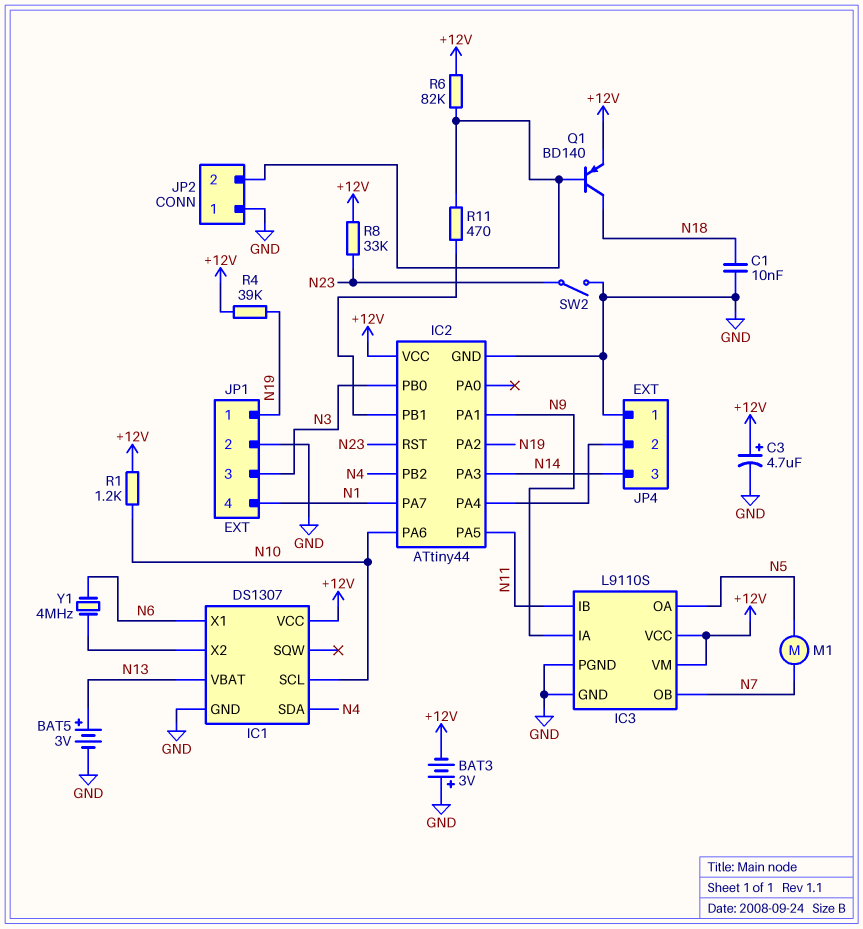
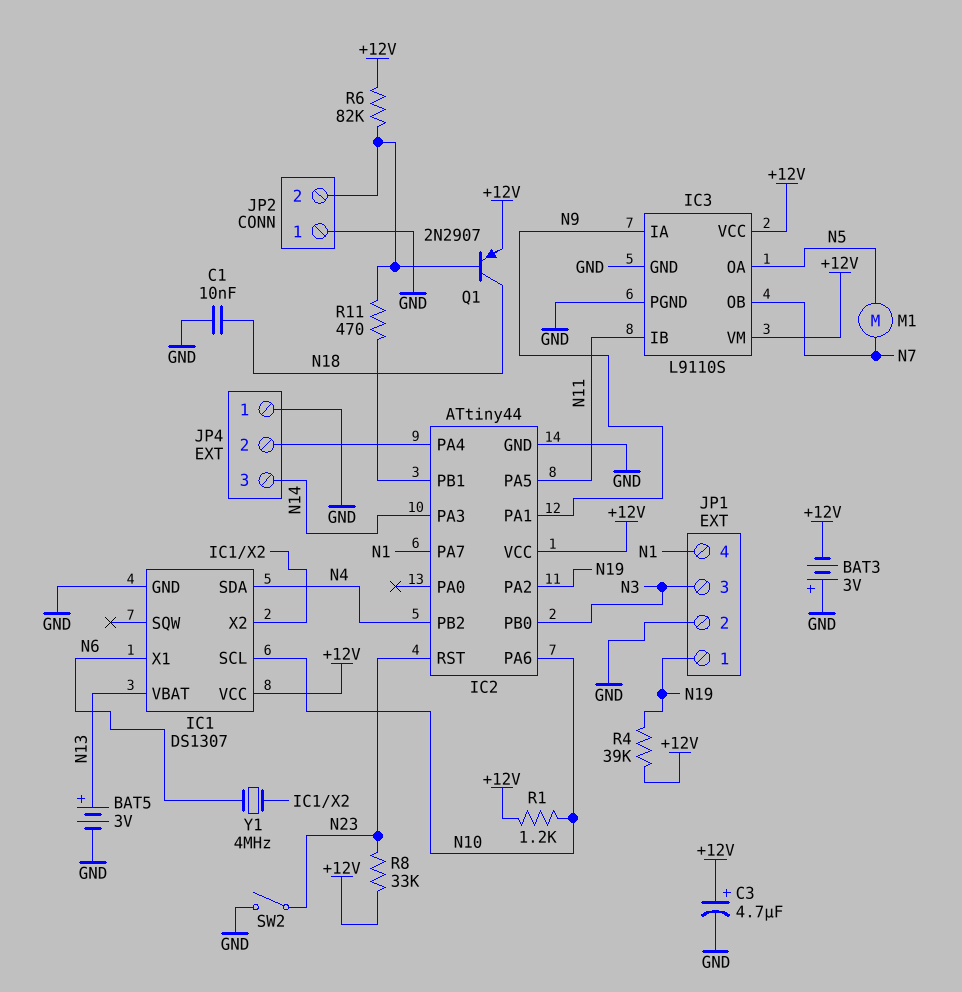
Q1: PNP BD140 (B JP2/2, C N18, E +12V) -> PNP 2N2907 (B JP2/2, C N18, E +12V)

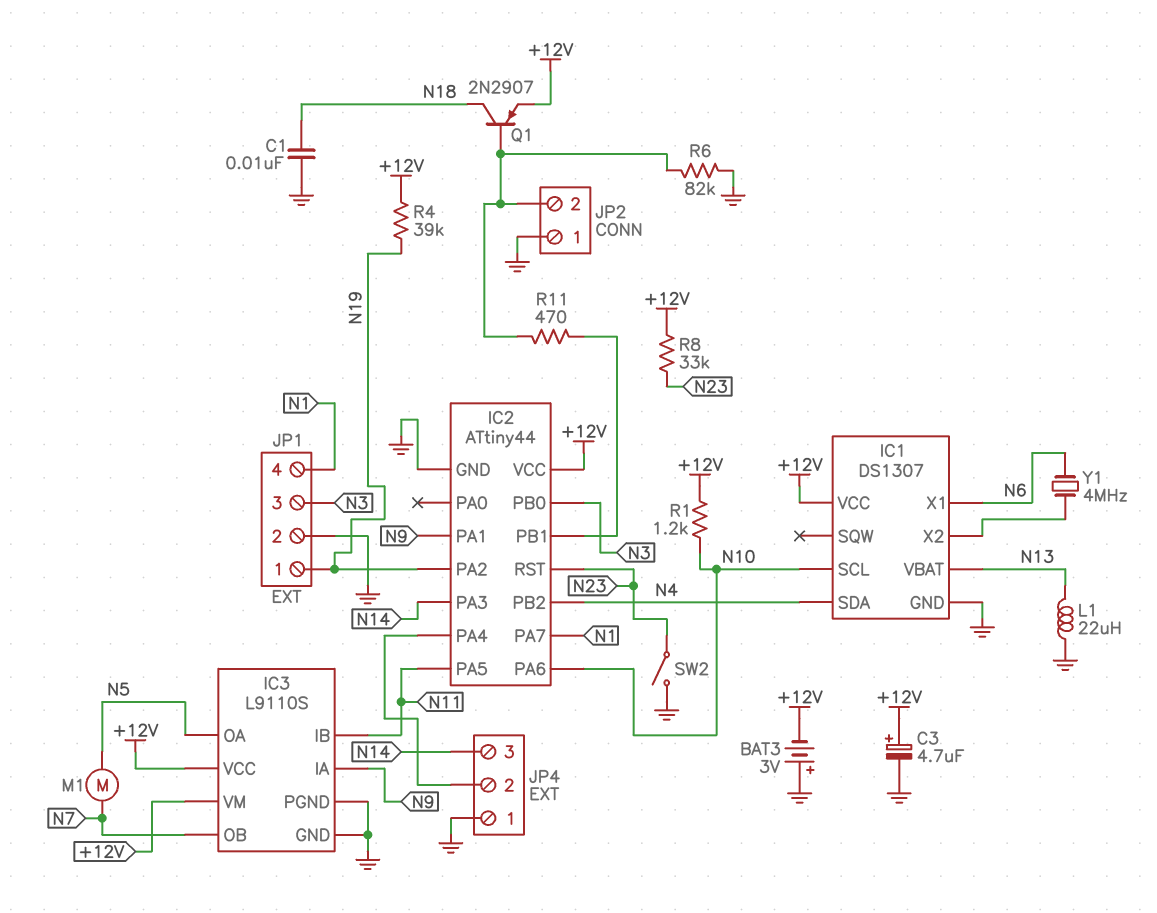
BAT5: 3V (plus N13, minus GND) -> none
L1: none -> 22uH (GND, N13)
R6: 82k (+12V, JP2/2) -> 82k (GND, JP2/2)

